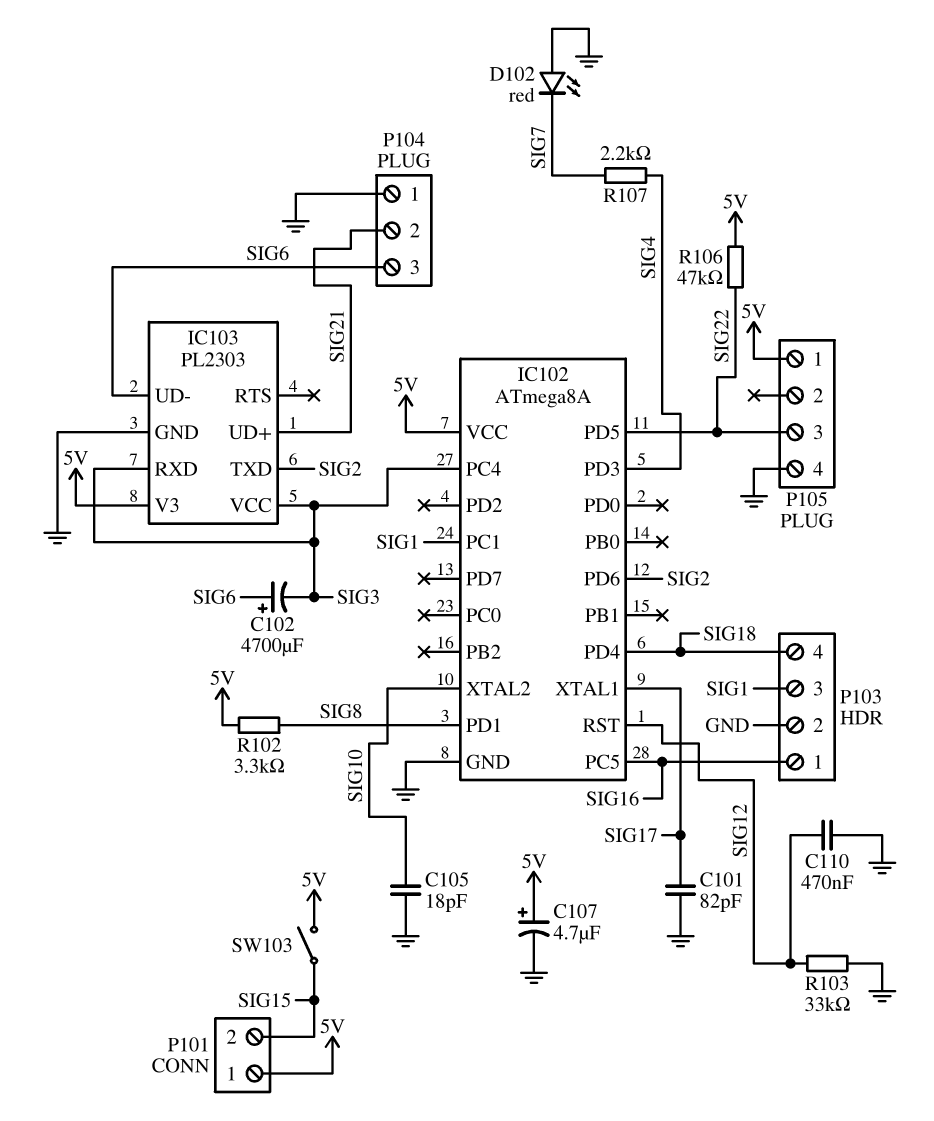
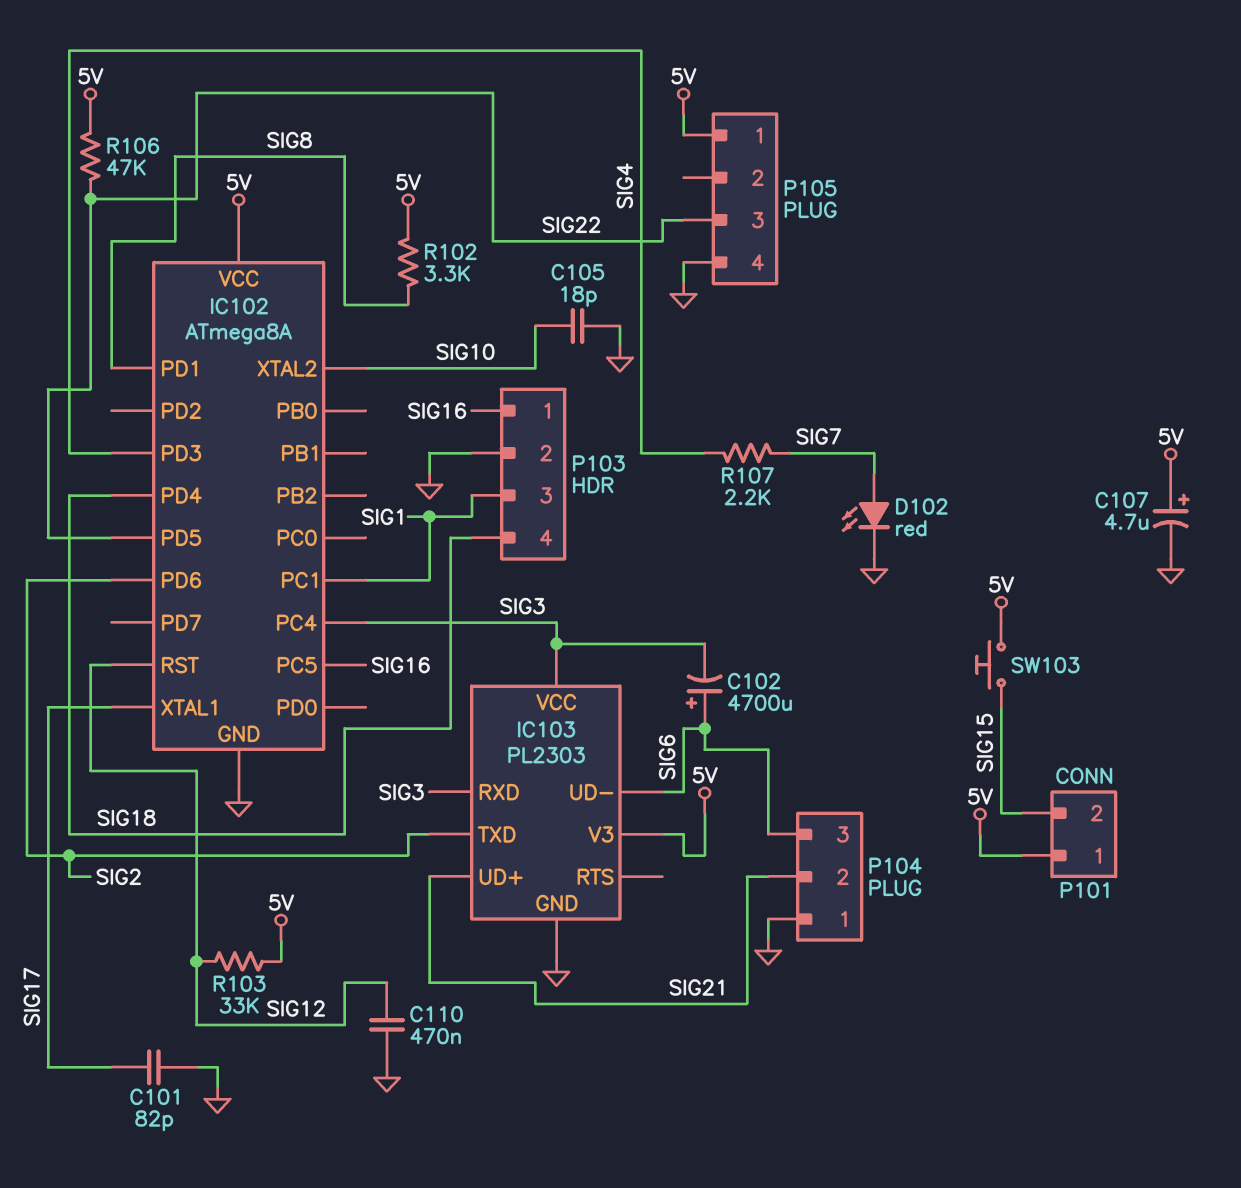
D102: LED red (A GND, K SIG7) -> LED red (A SIG7, K GND)
R103: 33k (GND, SIG12) -> 33k (5V, SIG12)
SW103: switch (5V, SIG15) -> button (5V, SIG15)

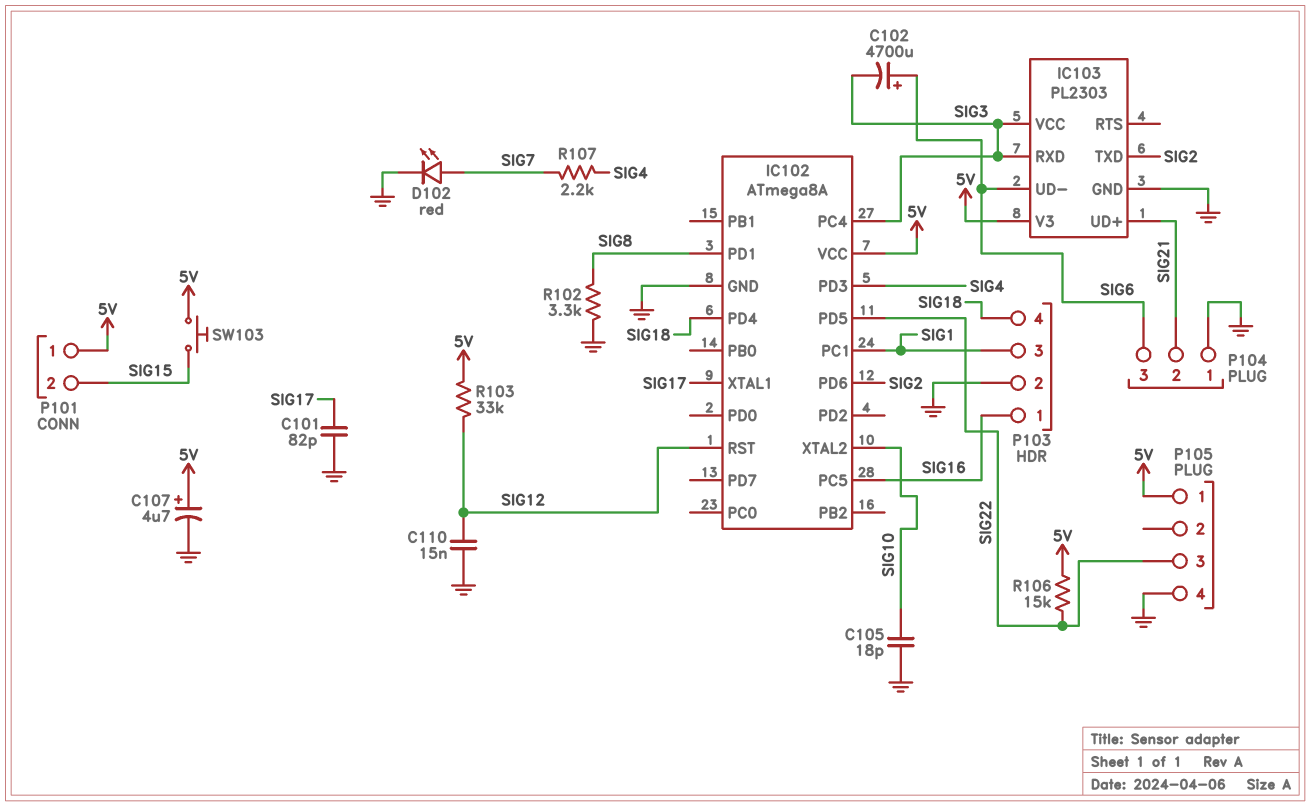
C110: 470nF (GND, SIG12) -> 15nF (GND, SIG12)
R102: 3.3k (5V, SIG8) -> 3.3k (GND, SIG8)
R106: 47k (5V, SIG22) -> 15k (5V, SIG22)

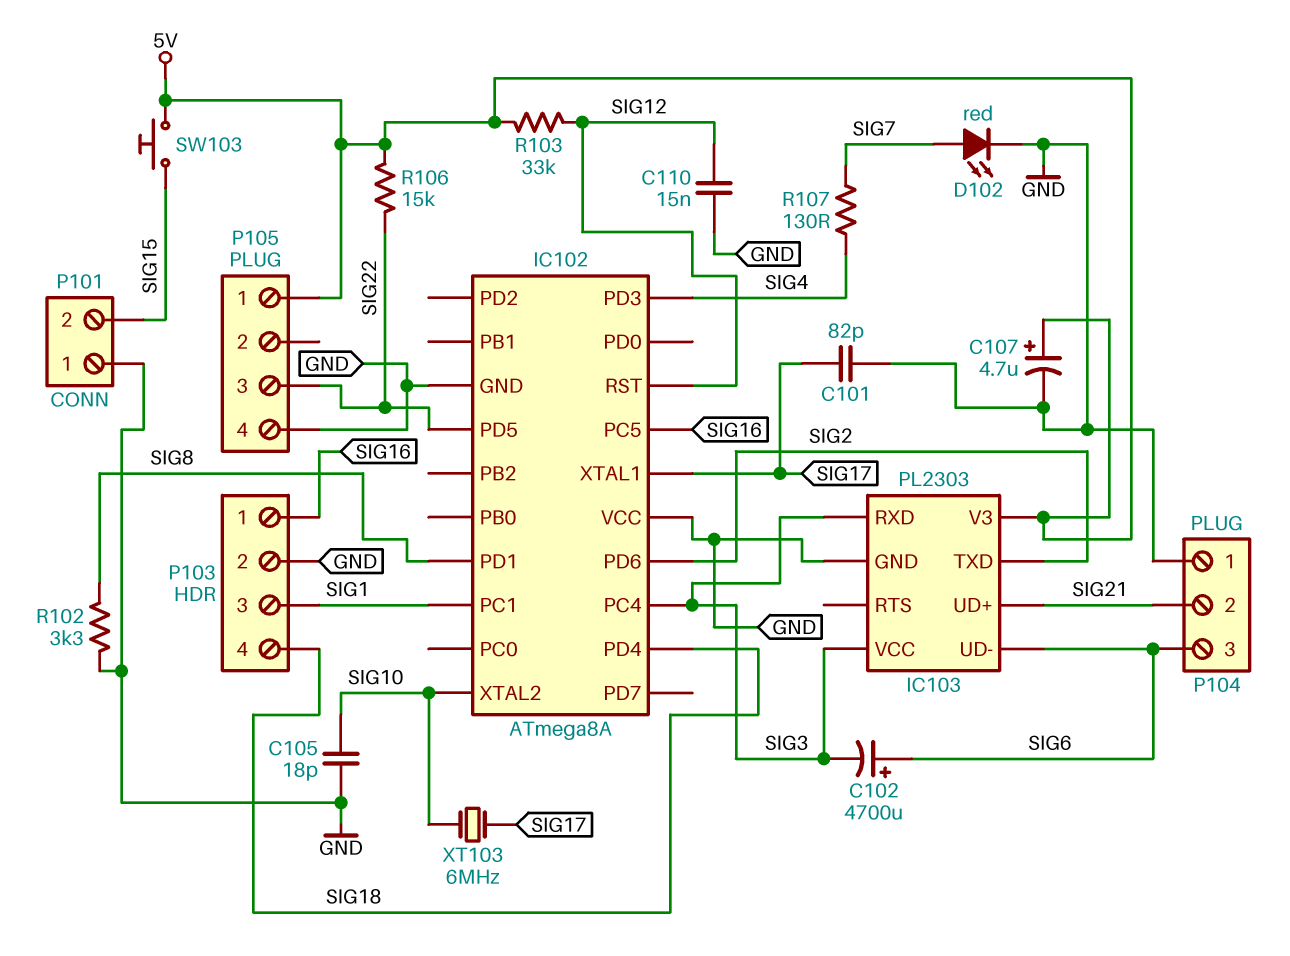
IC102 pin VCC: 5V -> GND
P101 pin 1: 5V -> GND
R107: 2.2k (SIG4, SIG7) -> 130 (SIG4, SIG7)
XT103: none -> 6MHz (SIG10, SIG17)

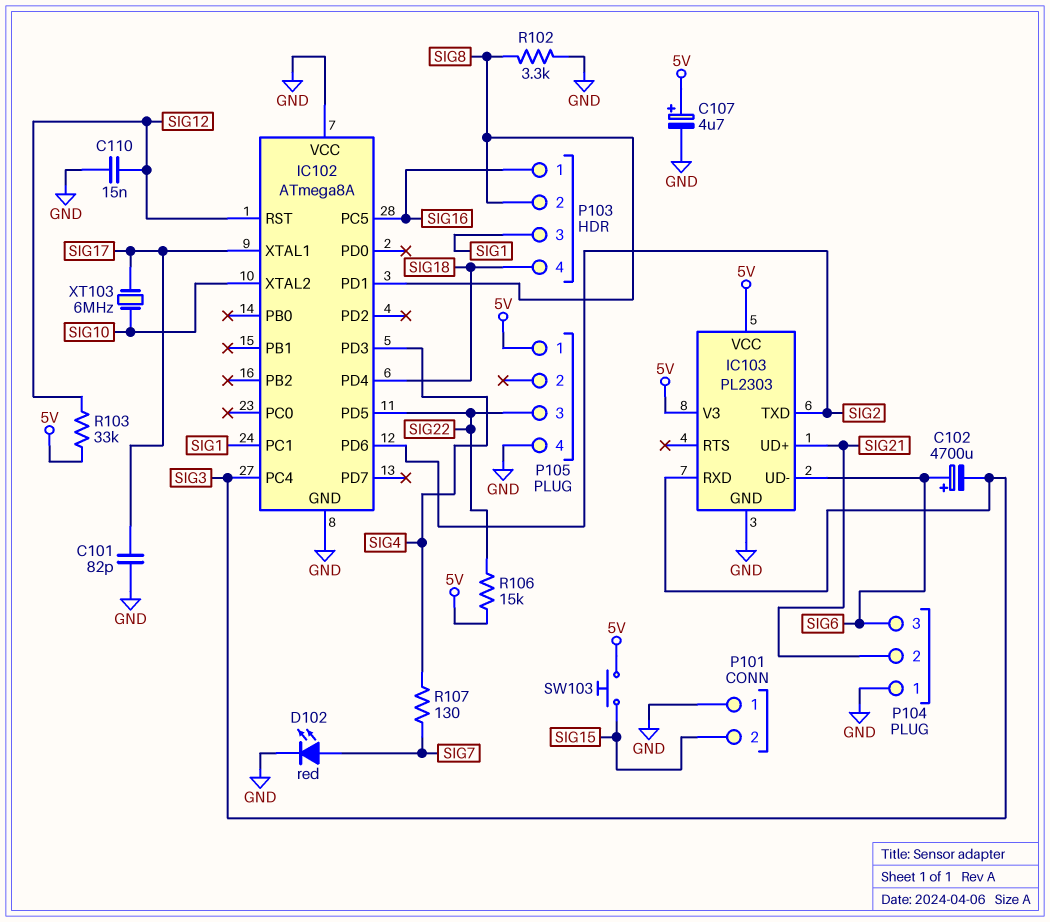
C105: 18pF (GND, SIG10) -> none
IC103 pin VCC: SIG3 -> 5V
P103 pin 2: GND -> SIG8

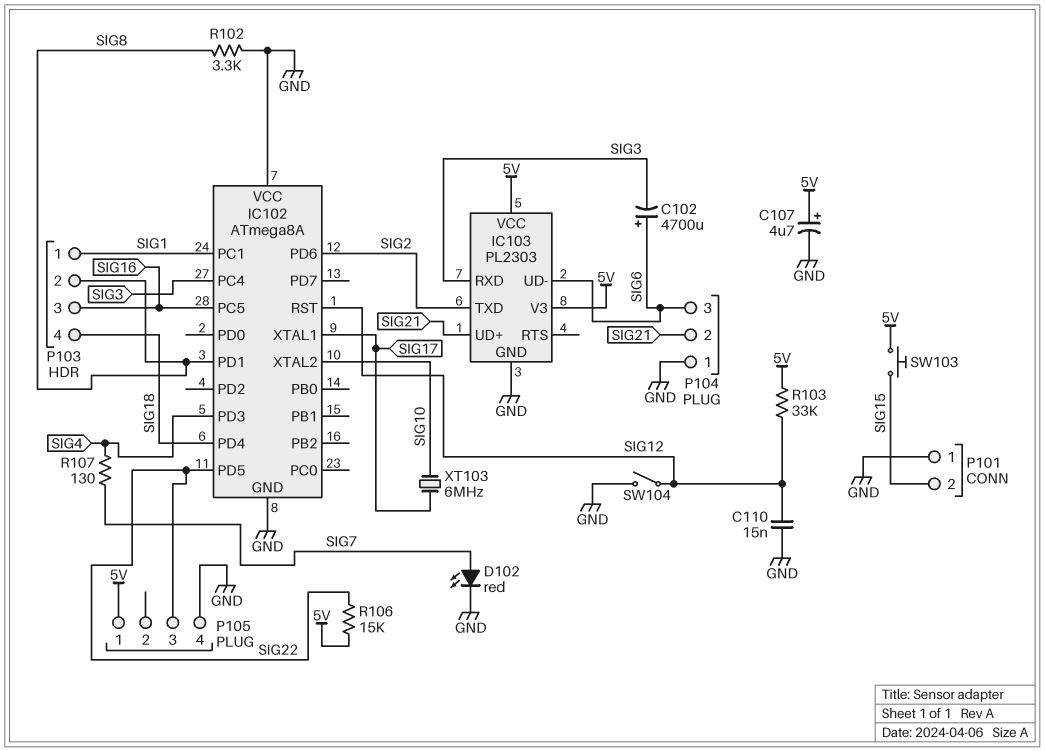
C101: 82pF (GND, SIG17) -> none
P103 pin 1: SIG16 -> SIG1
P103 pin 3: SIG1 -> SIG16
SW104: none -> switch (GND, SIG12)

